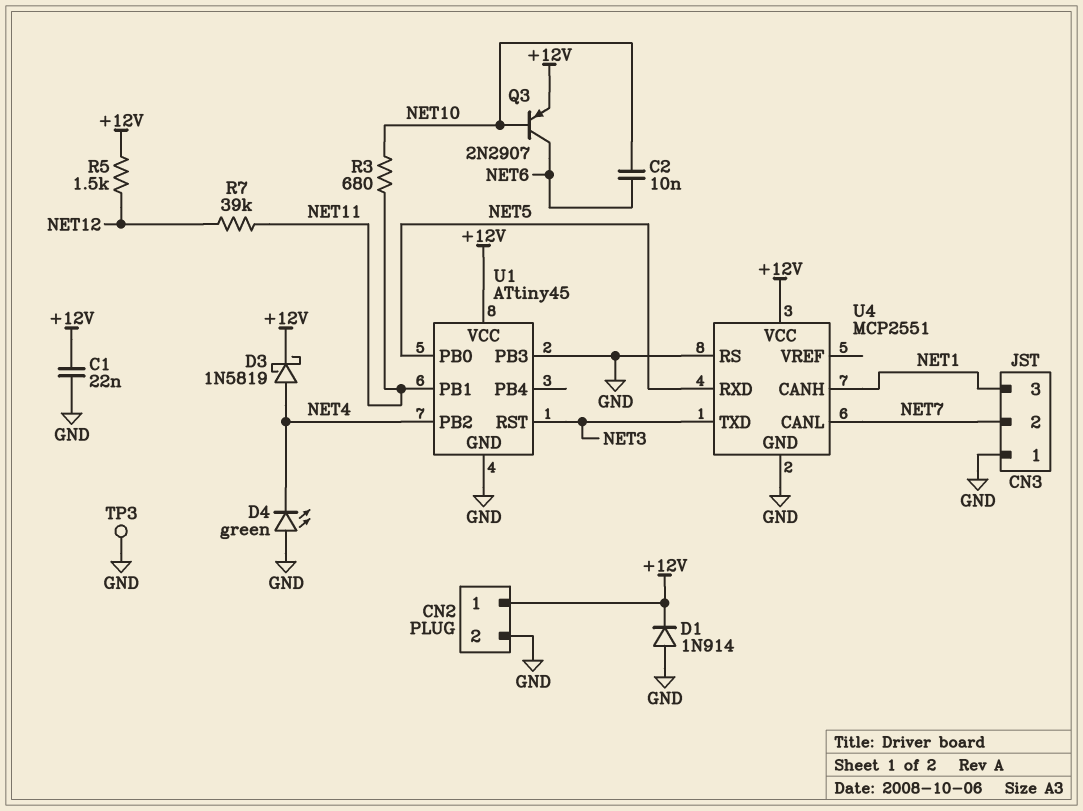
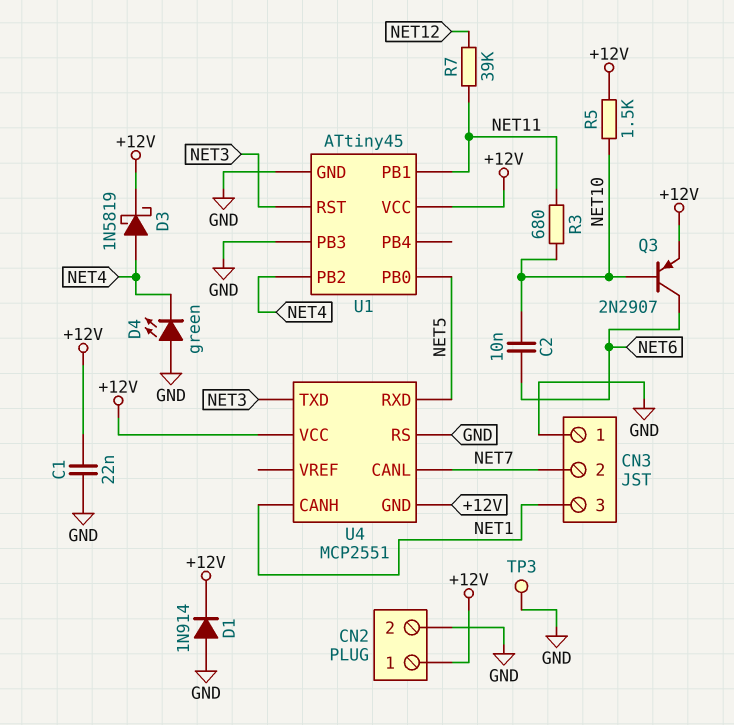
R5: 1.5k (+12V, NET12) -> 1.5k (+12V, NET10)
U4 pin GND: GND -> +12V

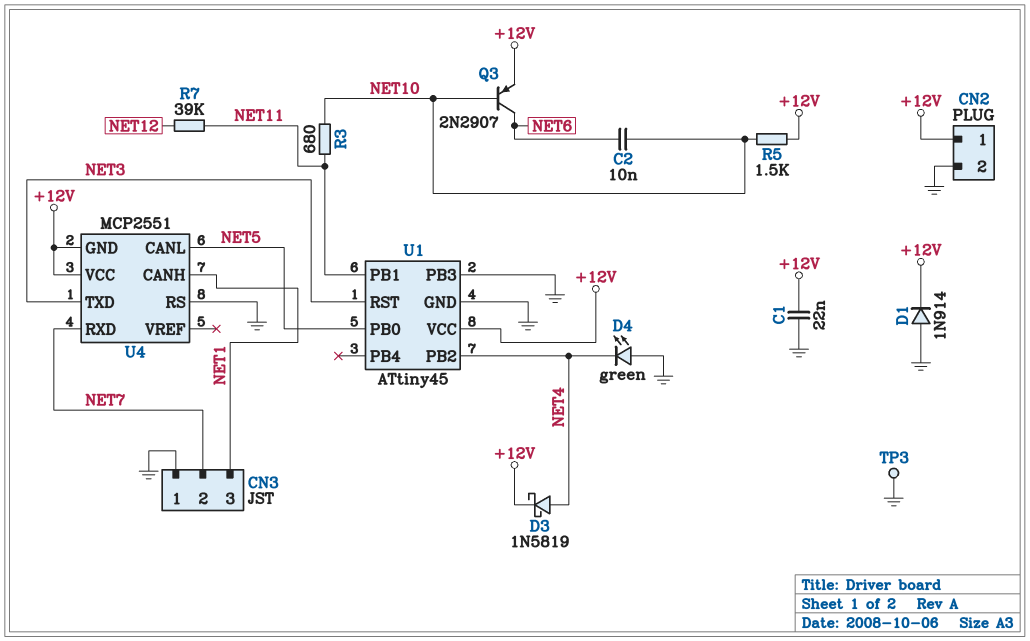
U4 pin CANL: NET7 -> NET5
U4 pin RXD: NET5 -> NET7

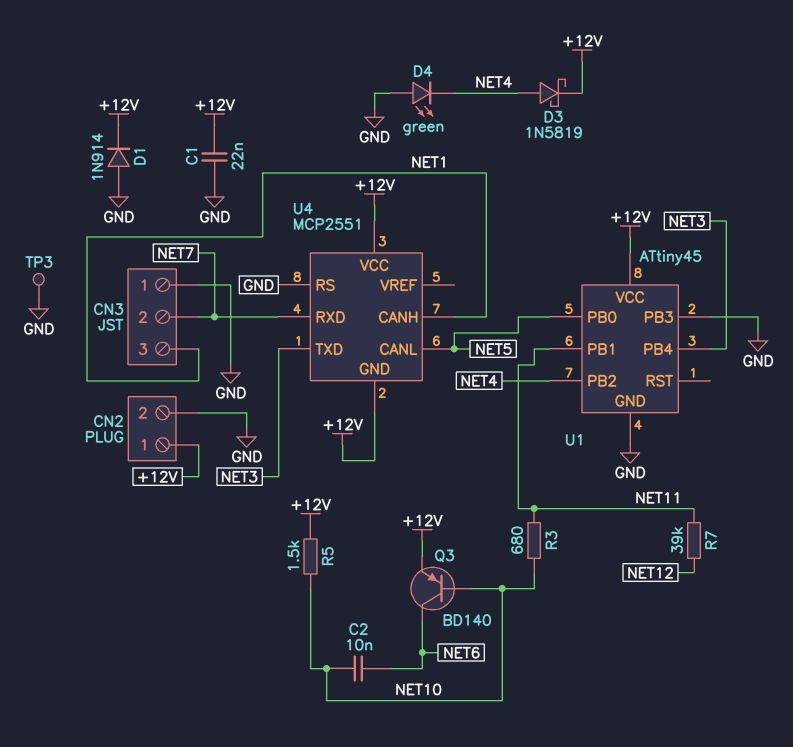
Q3: PNP 2N2907 (B NET10, C NET6, E +12V) -> PNP BD140 (B NET10, C NET6, E +12V)
U1 pin PB4: none -> NET3
U1 pin RST: NET3 -> none

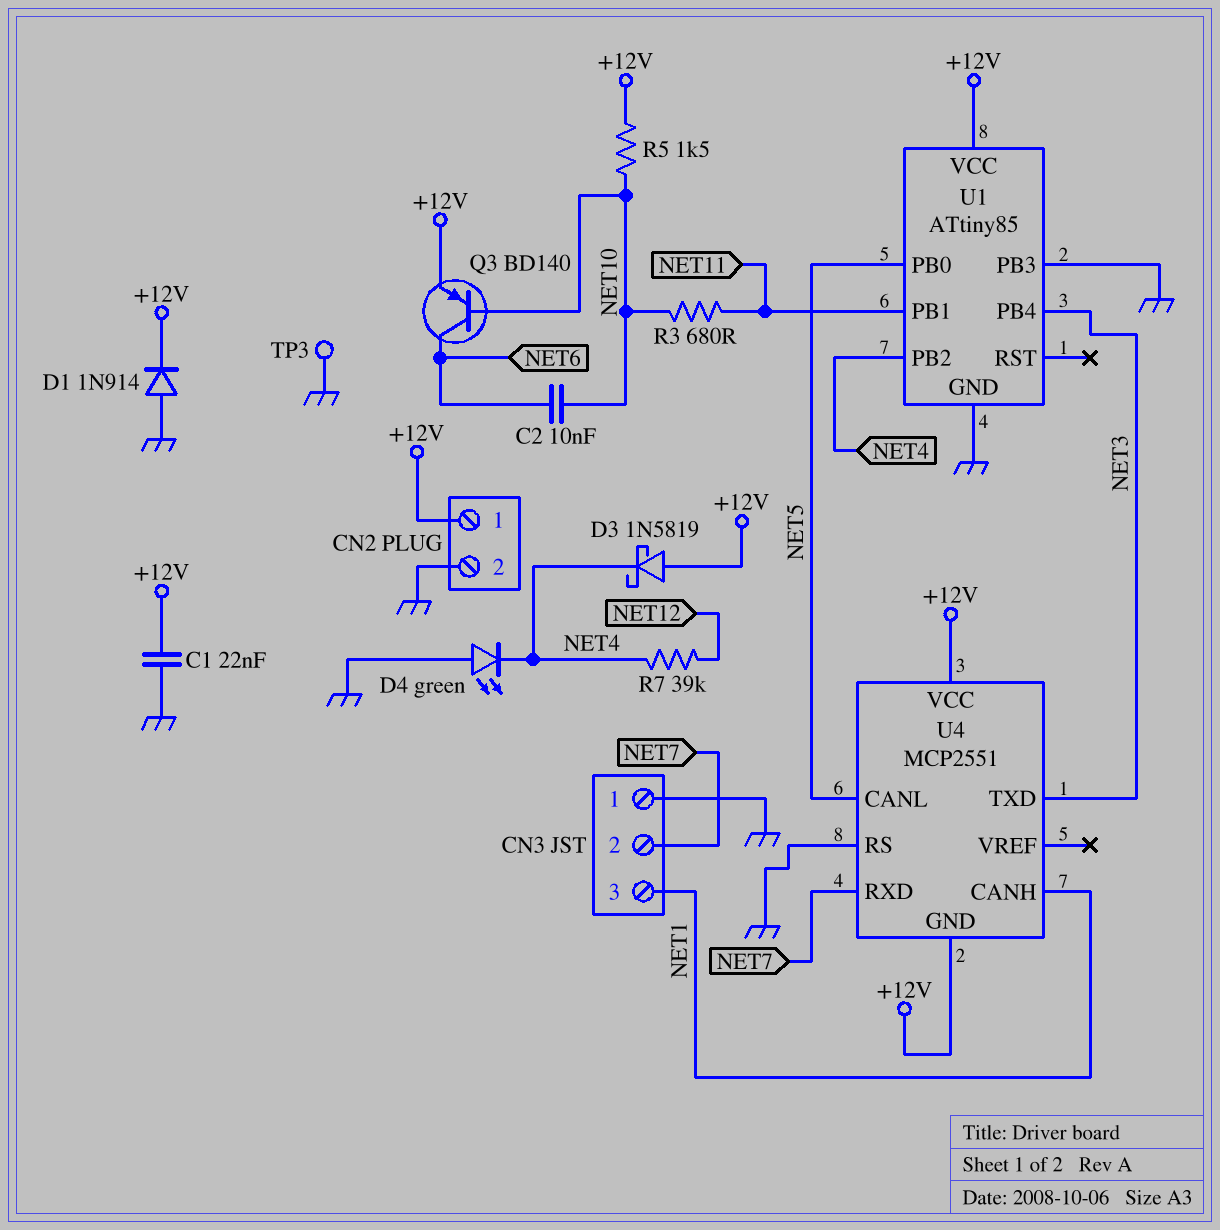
D3: schottky 1N5819 (A NET4, K +12V) -> schottky 1N5819 (A +12V, K NET4)
R7: 39k (NET11, NET12) -> 39k (NET4, NET12)
U1: ATtiny45 -> ATtiny85

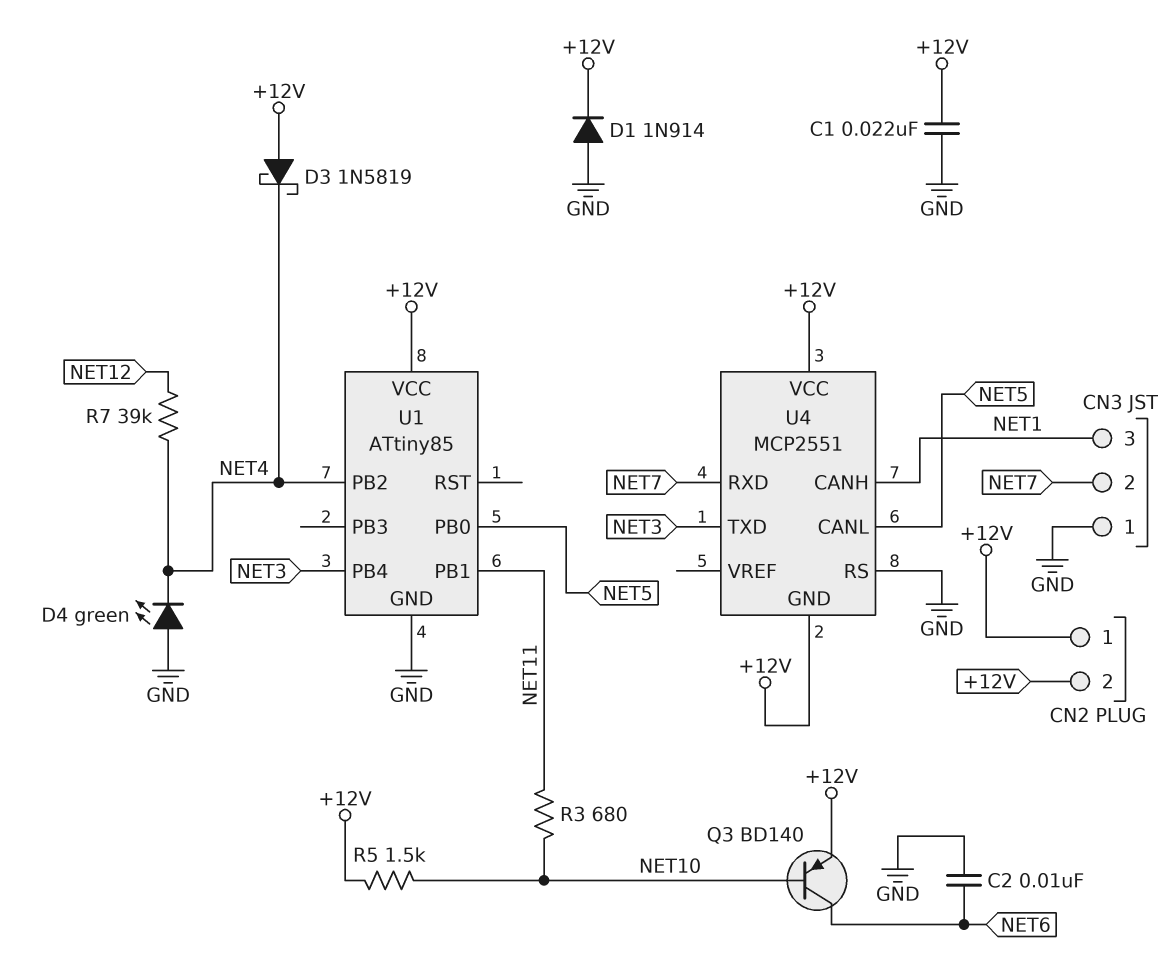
C2: 10nF (NET6, NET10) -> 10nF (GND, NET6)
CN2 pin 2: GND -> +12V
TP3: test point (GND) -> none
U1 pin PB3: GND -> none

